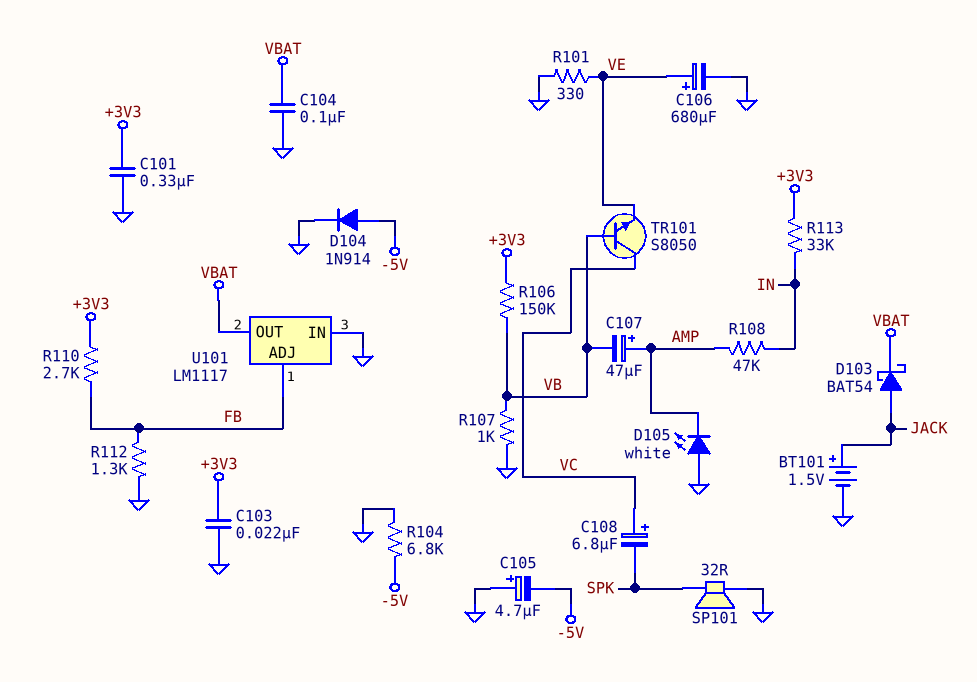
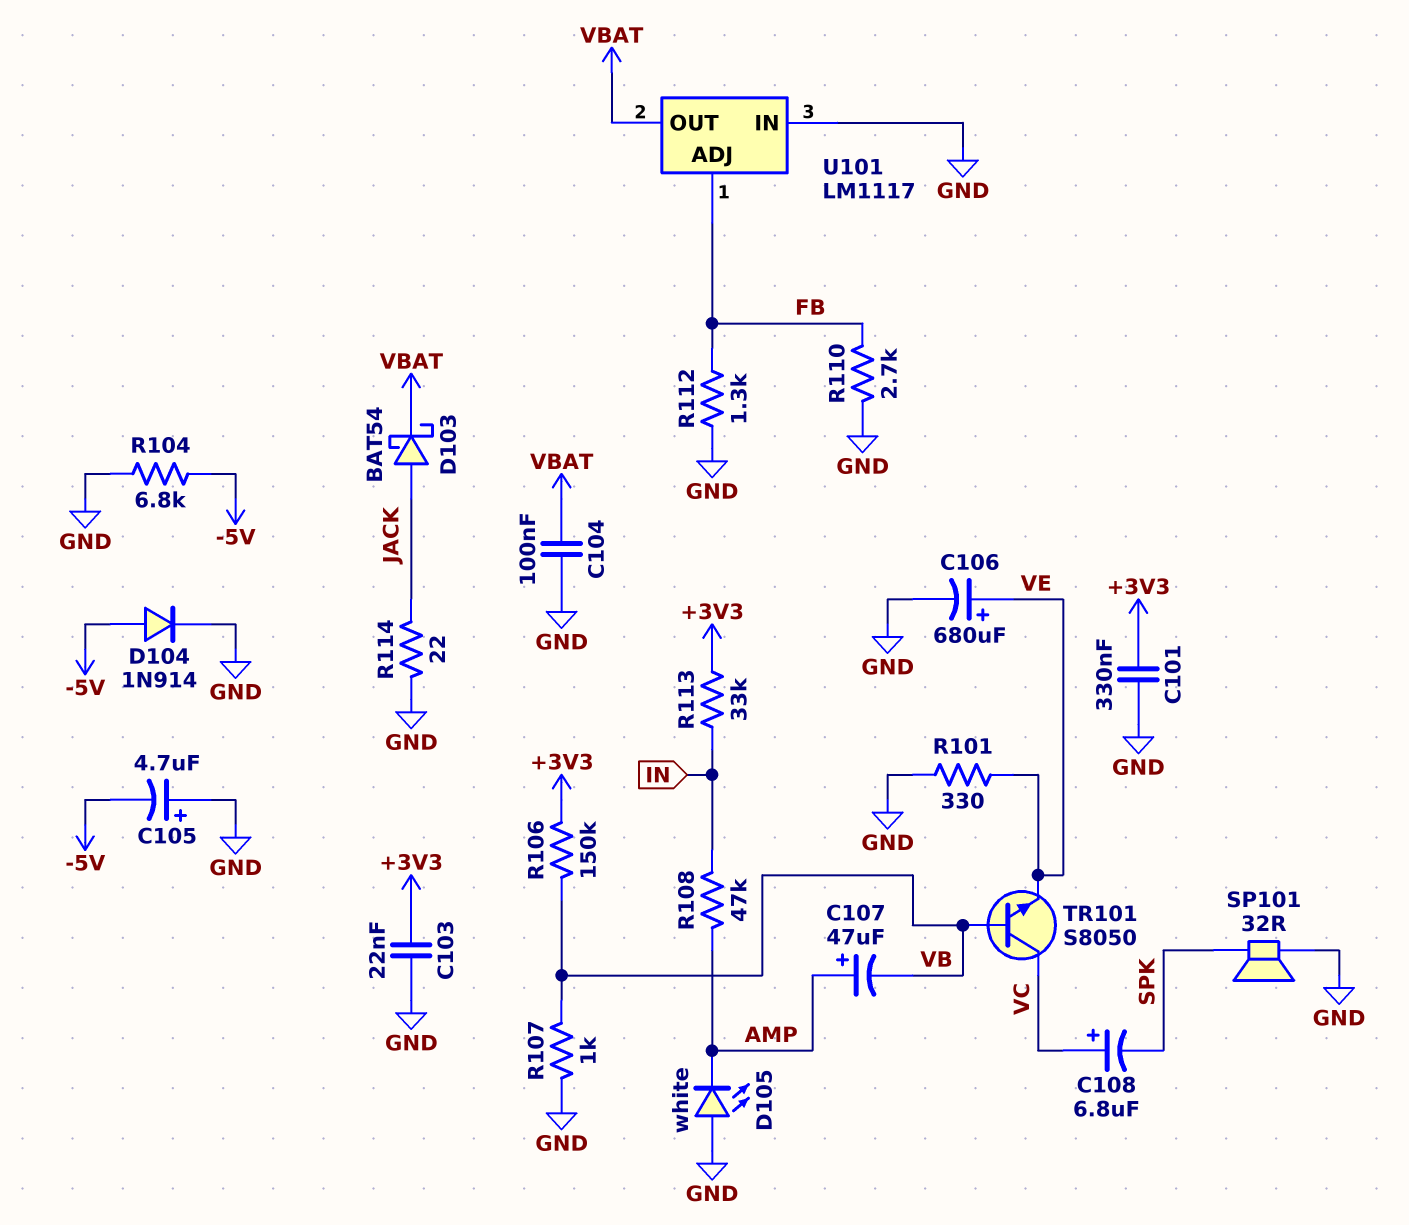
BT101: 1.5V (plus JACK, minus GND) -> none
R110: 2.7k (+3V3, FB) -> 2.7k (FB, GND)
R114: none -> 22 (GND, JACK)

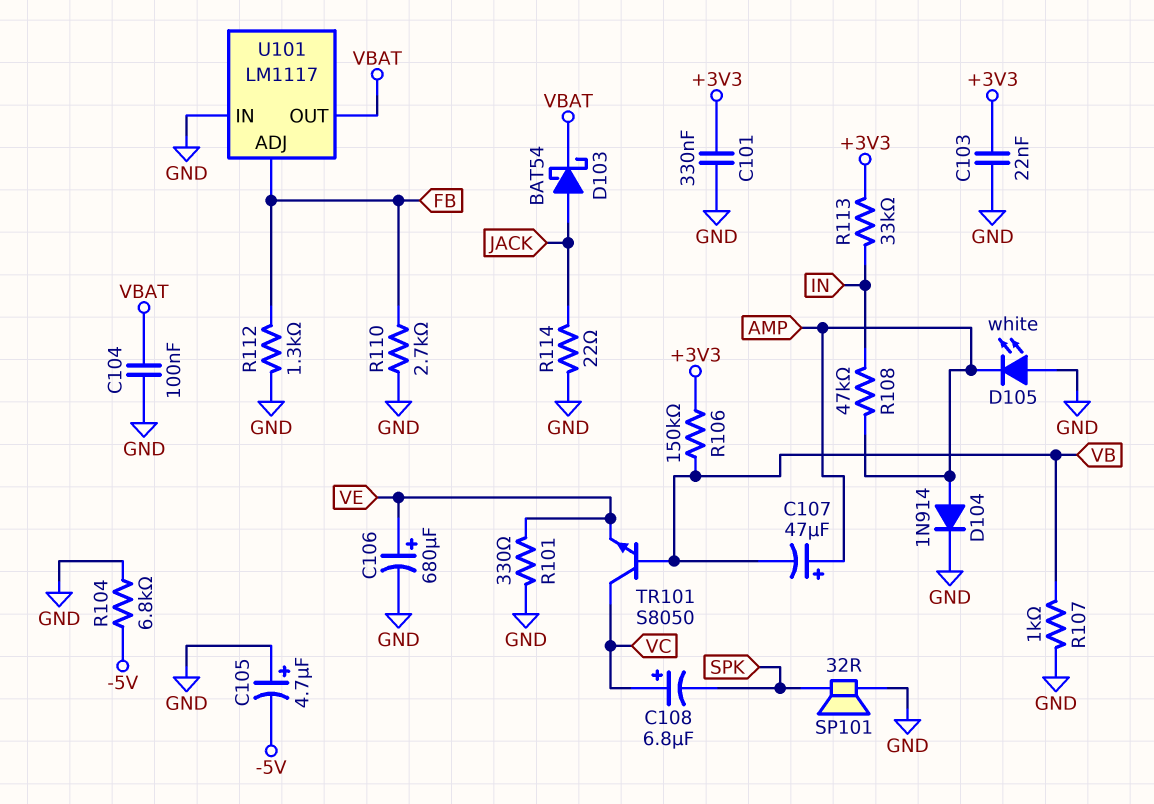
D104: diode 1N914 (A -5V, K GND) -> diode 1N914 (A AMP, K GND)

